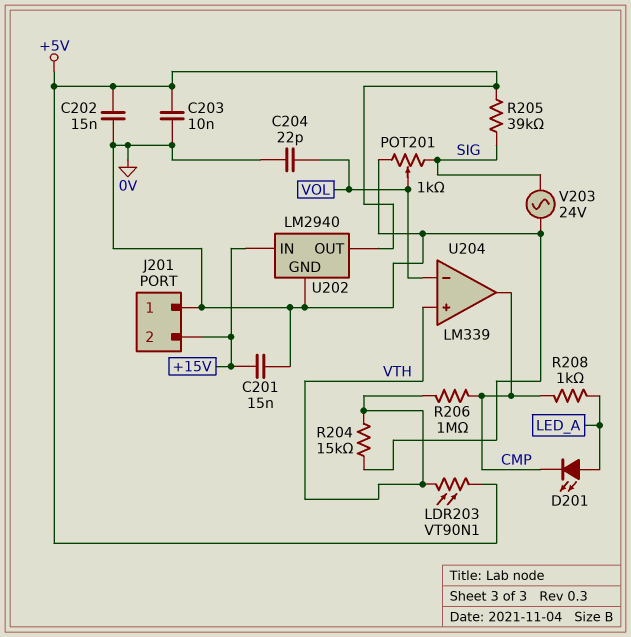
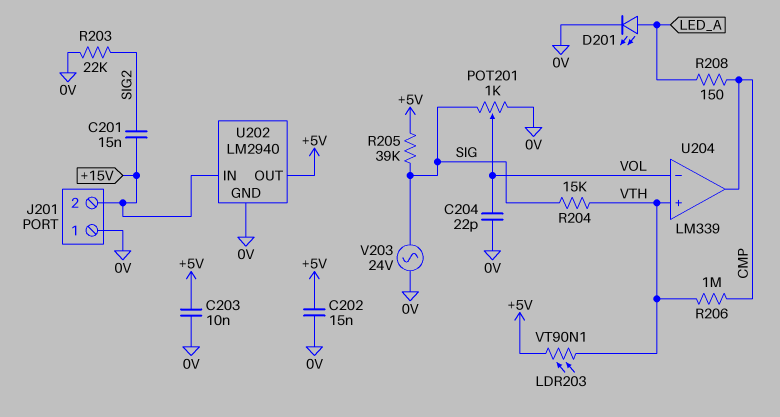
C201: 15nF (+15V, 0V) -> 15nF (+15V, SIG2)
D201: LED (A LED_A, K CMP) -> LED (A LED_A, K 0V)
R203: none -> 22k (0V, SIG2)
R204: 15k (0V, VTH) -> 15k (SIG, VTH)
R208: 1k (CMP, LED_A) -> 150 (CMP, LED_A)

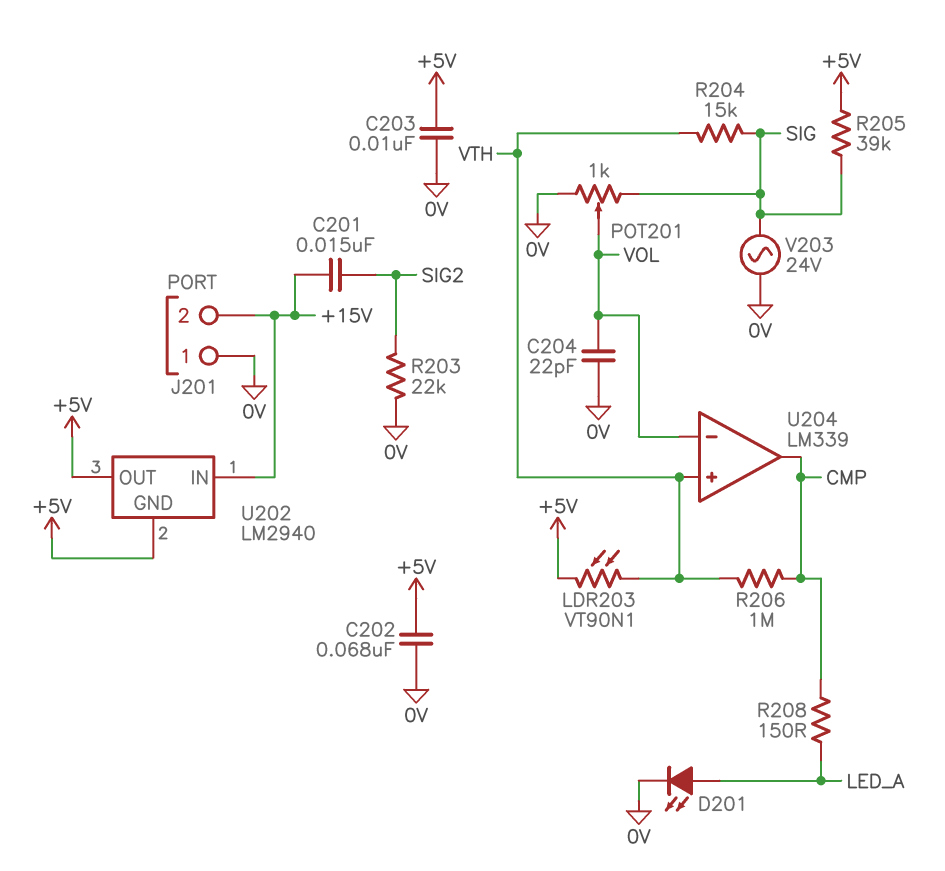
C202: 15nF (+5V, 0V) -> 68nF (+5V, 0V)
U202 pin GND: 0V -> +5V

